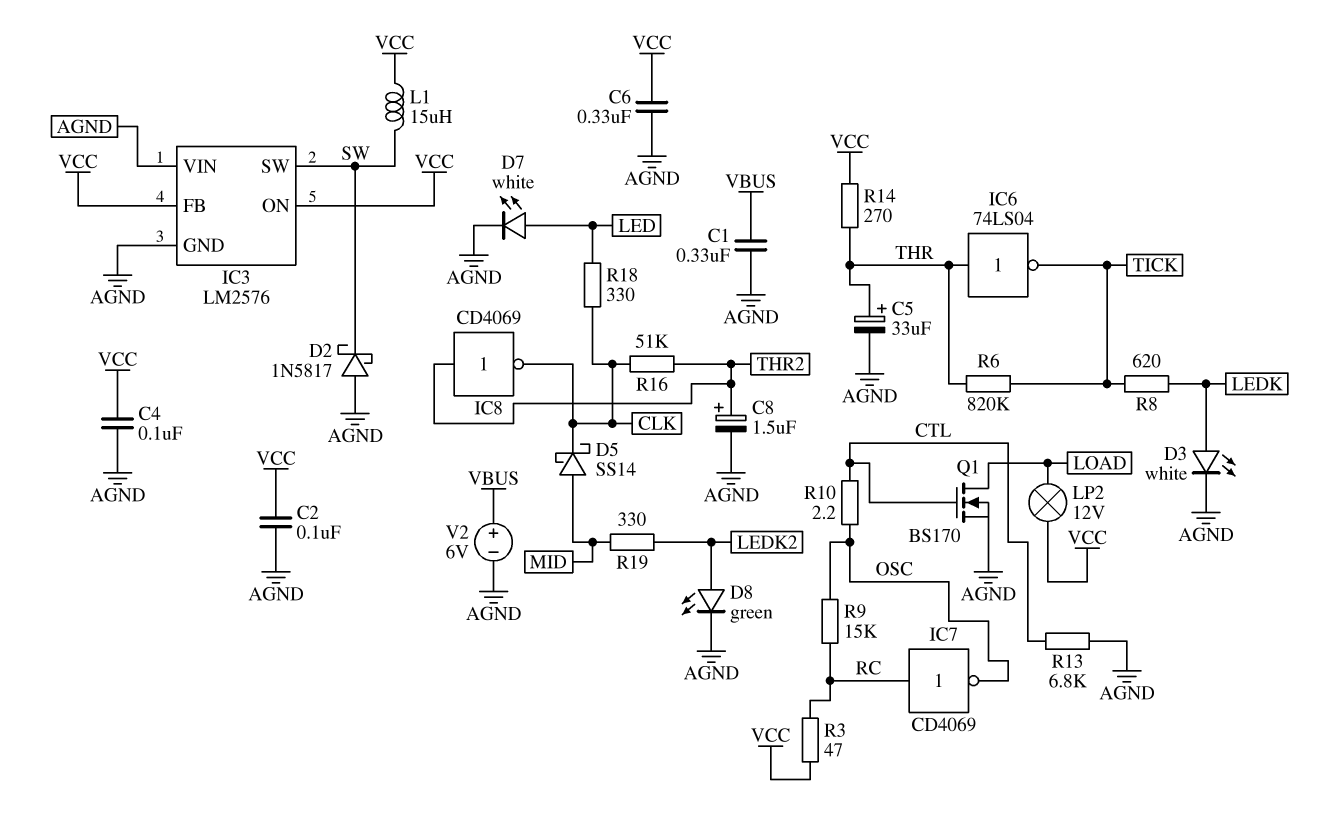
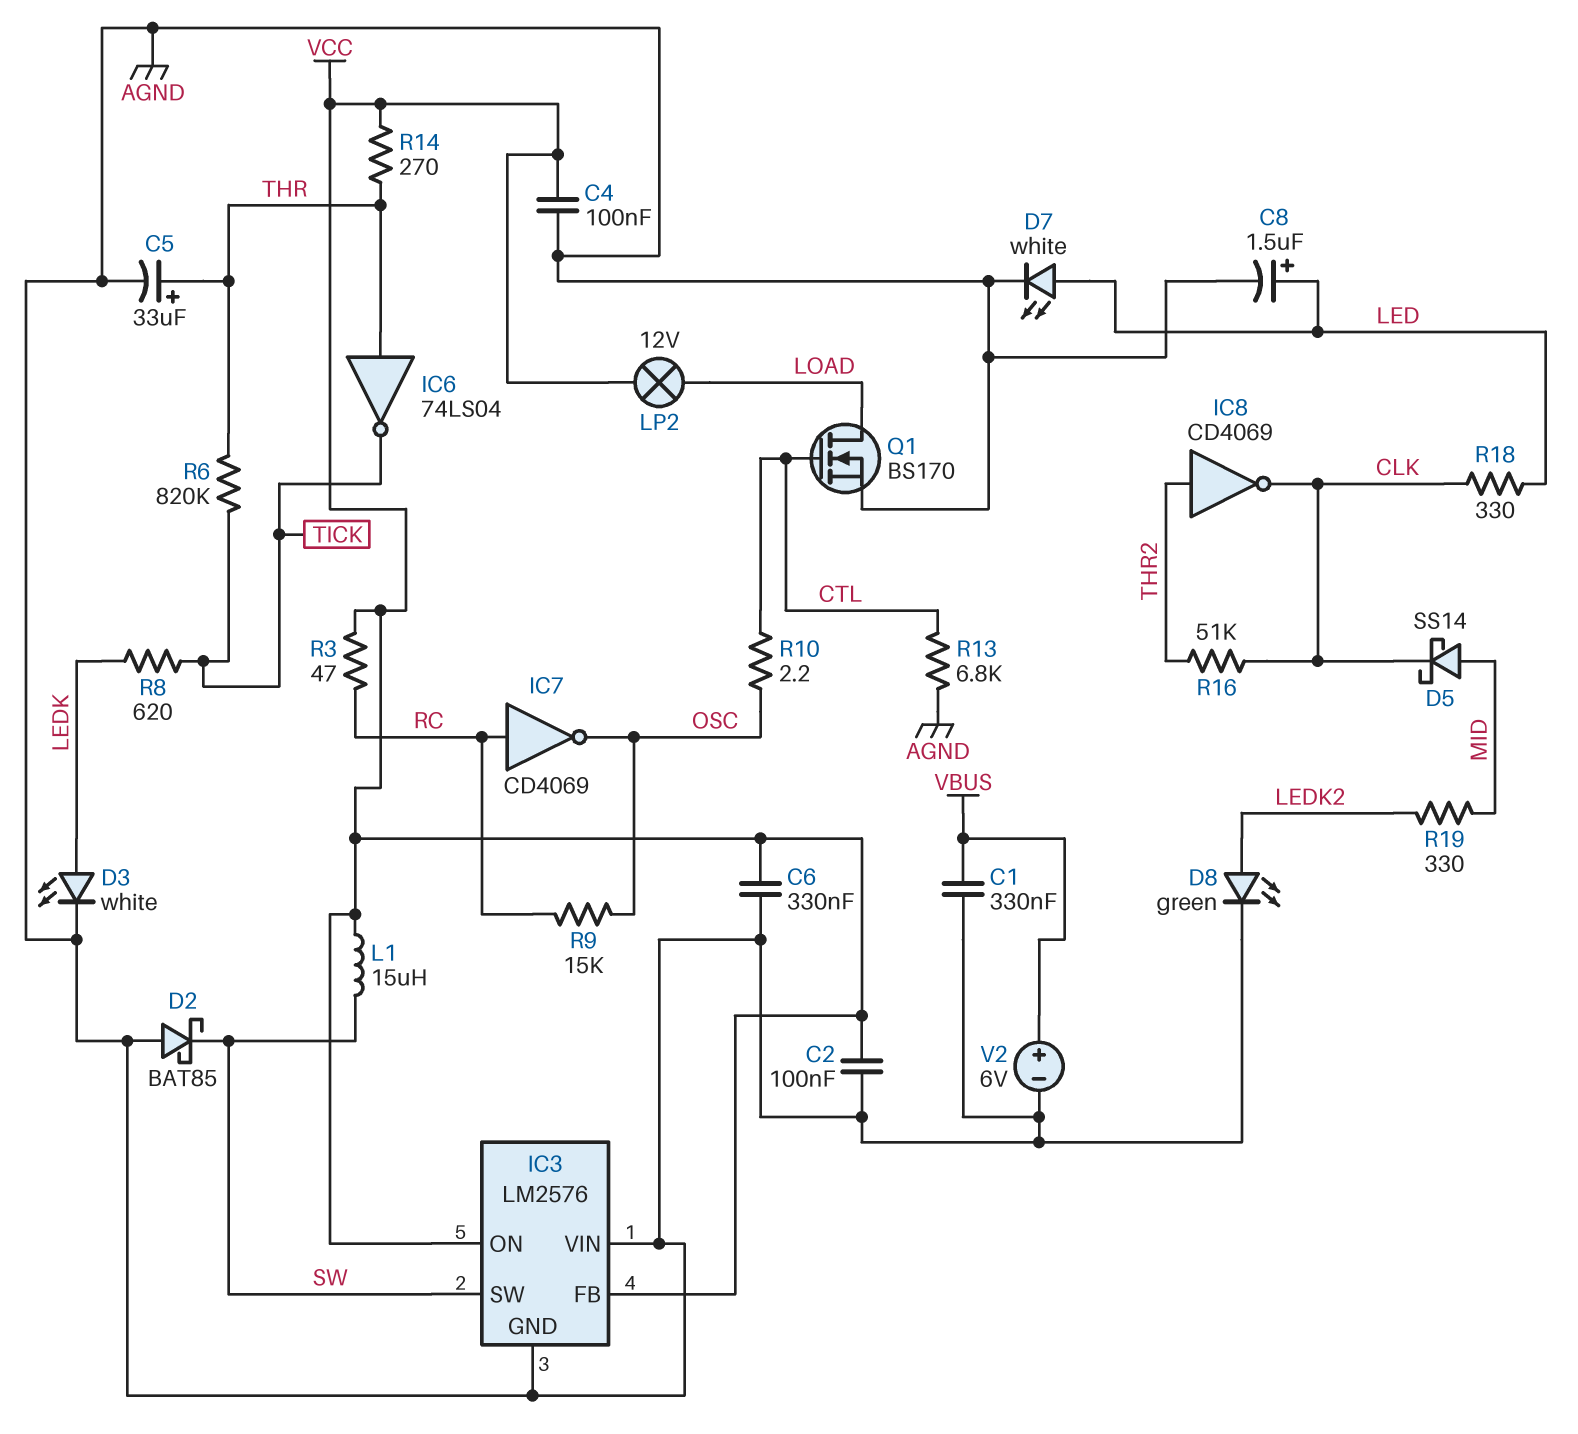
C8: 1.5uF (plus THR2, minus AGND) -> 1.5uF (plus LED, minus AGND)
D2: schottky 1N5817 (A AGND, K SW) -> schottky BAT85 (A AGND, K SW)

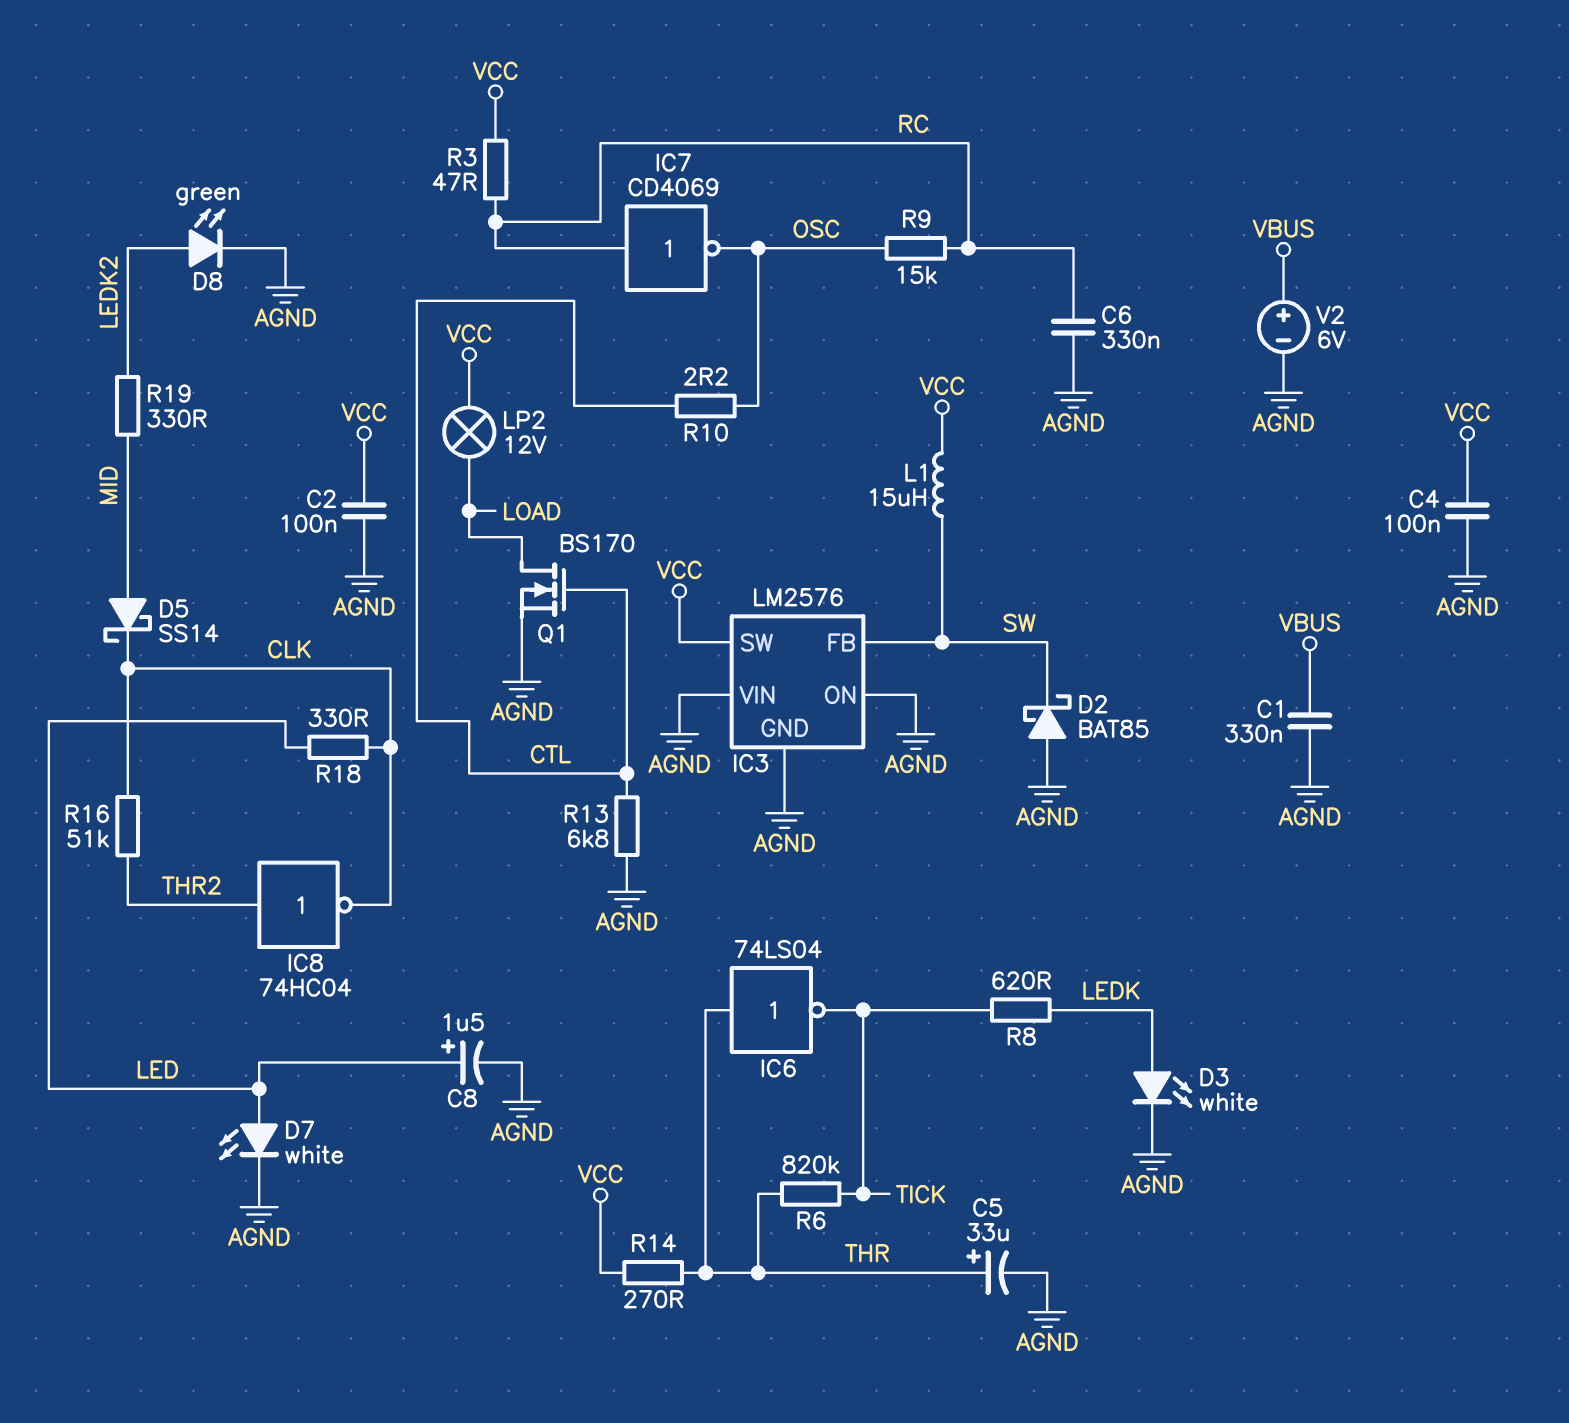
C6: 330nF (AGND, VCC) -> 330nF (AGND, RC)
IC3 pin FB: VCC -> SW
IC3 pin ON: VCC -> AGND
IC3 pin SW: SW -> VCC
IC8: NOT CD4069 (in THR2, out CLK) -> NOT 74HC04 (in THR2, out CLK)

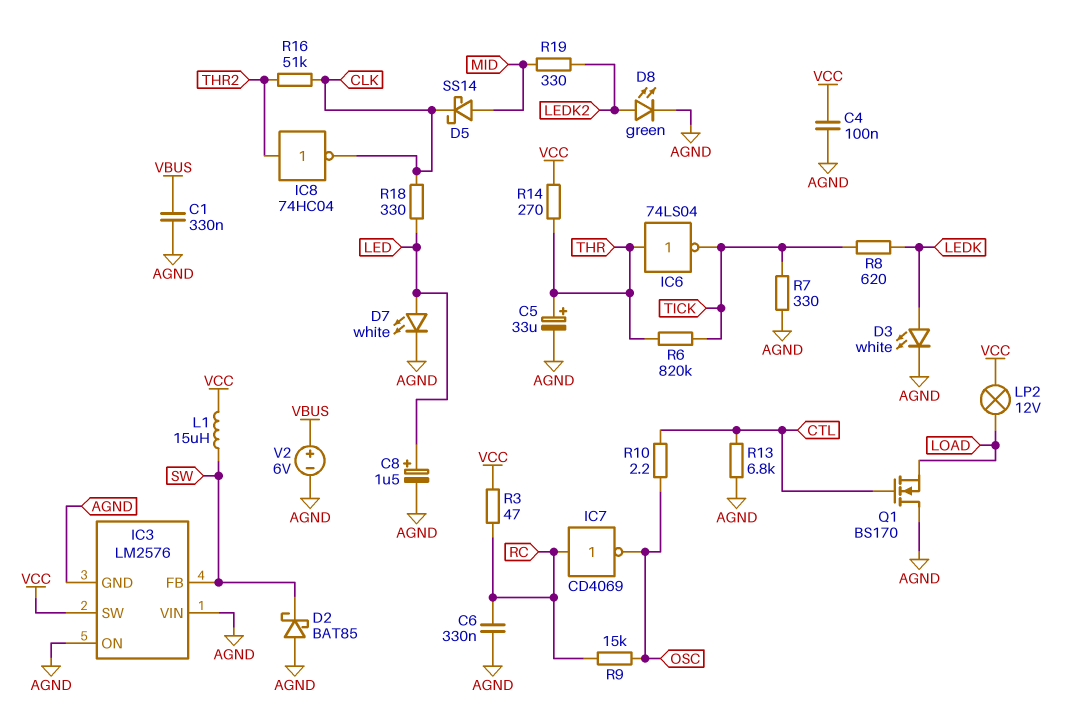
C2: 100nF (AGND, VCC) -> none
Q1: NMOS BS170 (G CTL, D LOAD, S AGND) -> NMOS BS170 (G CTL, D AGND, S LOAD)
R7: none -> 330 (AGND, TICK)

